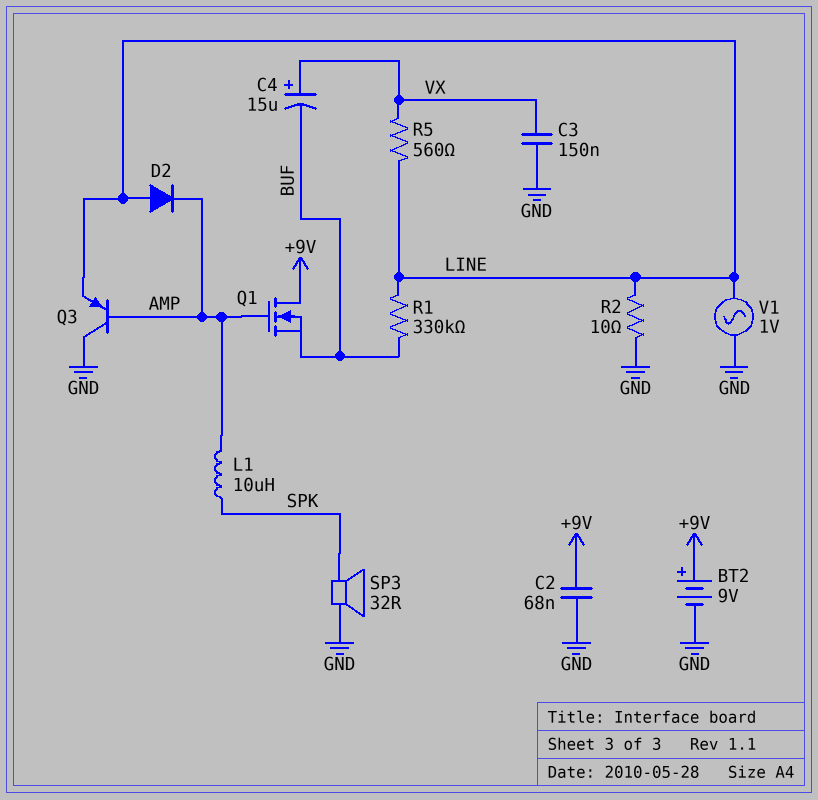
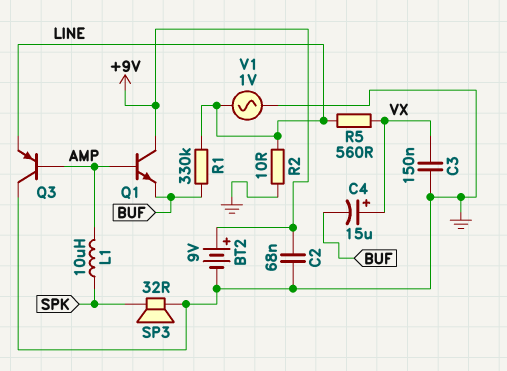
D2: diode (A LINE, K AMP) -> none
Q1: NMOS (G AMP, D +9V, S BUF) -> NPN (B AMP, C +9V, E BUF)

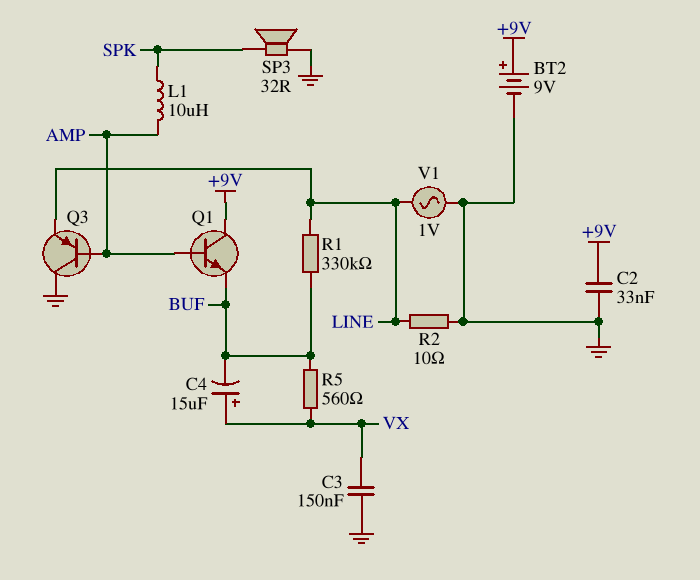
C2: 68nF (+9V, GND) -> 33nF (+9V, GND)
R5: 560 (LINE, VX) -> 560 (BUF, VX)

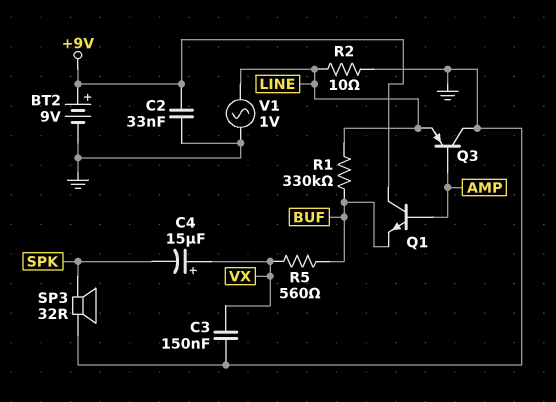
C4: 15uF (plus VX, minus BUF) -> 15uF (plus VX, minus SPK)
L1: 10uH (AMP, SPK) -> none

